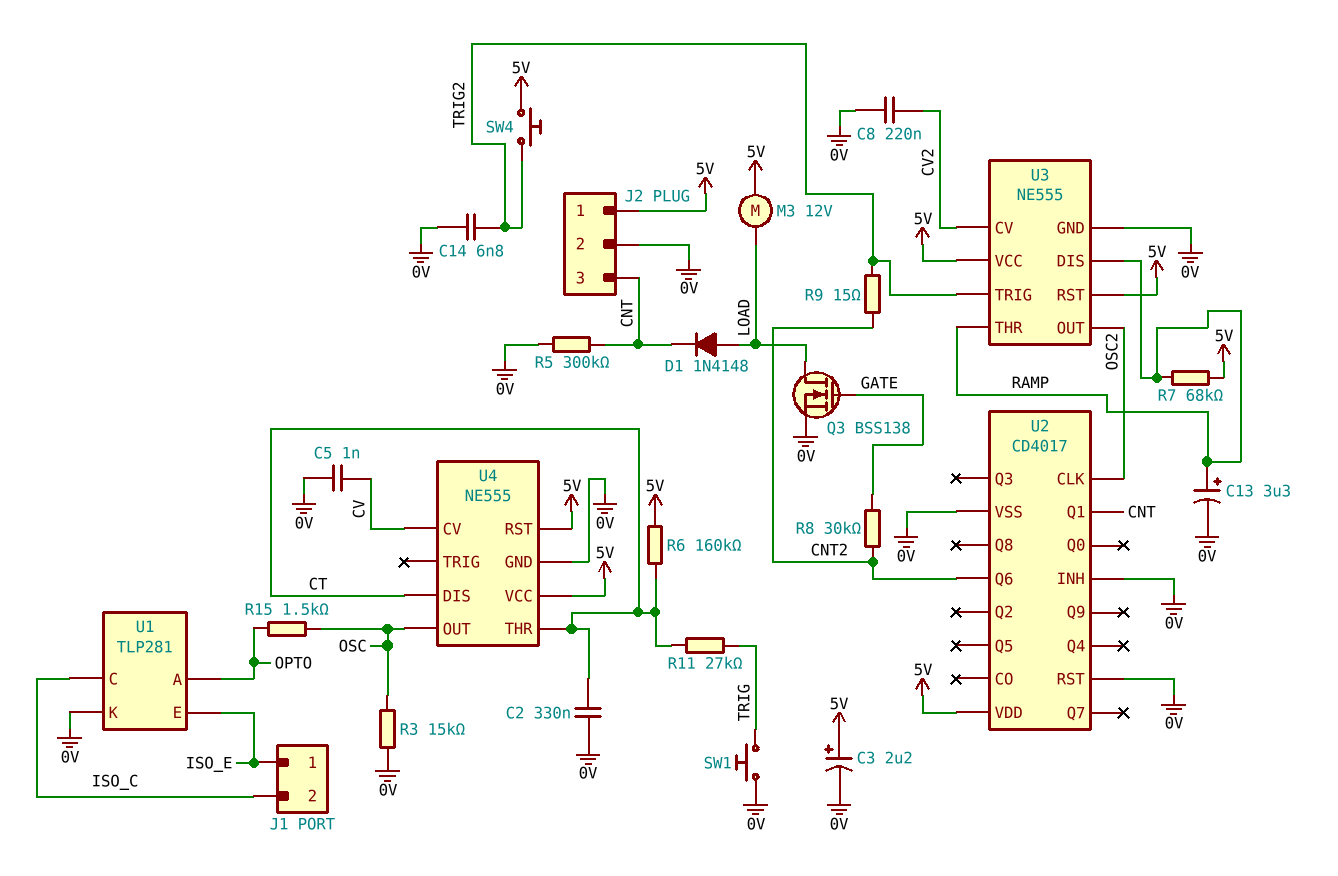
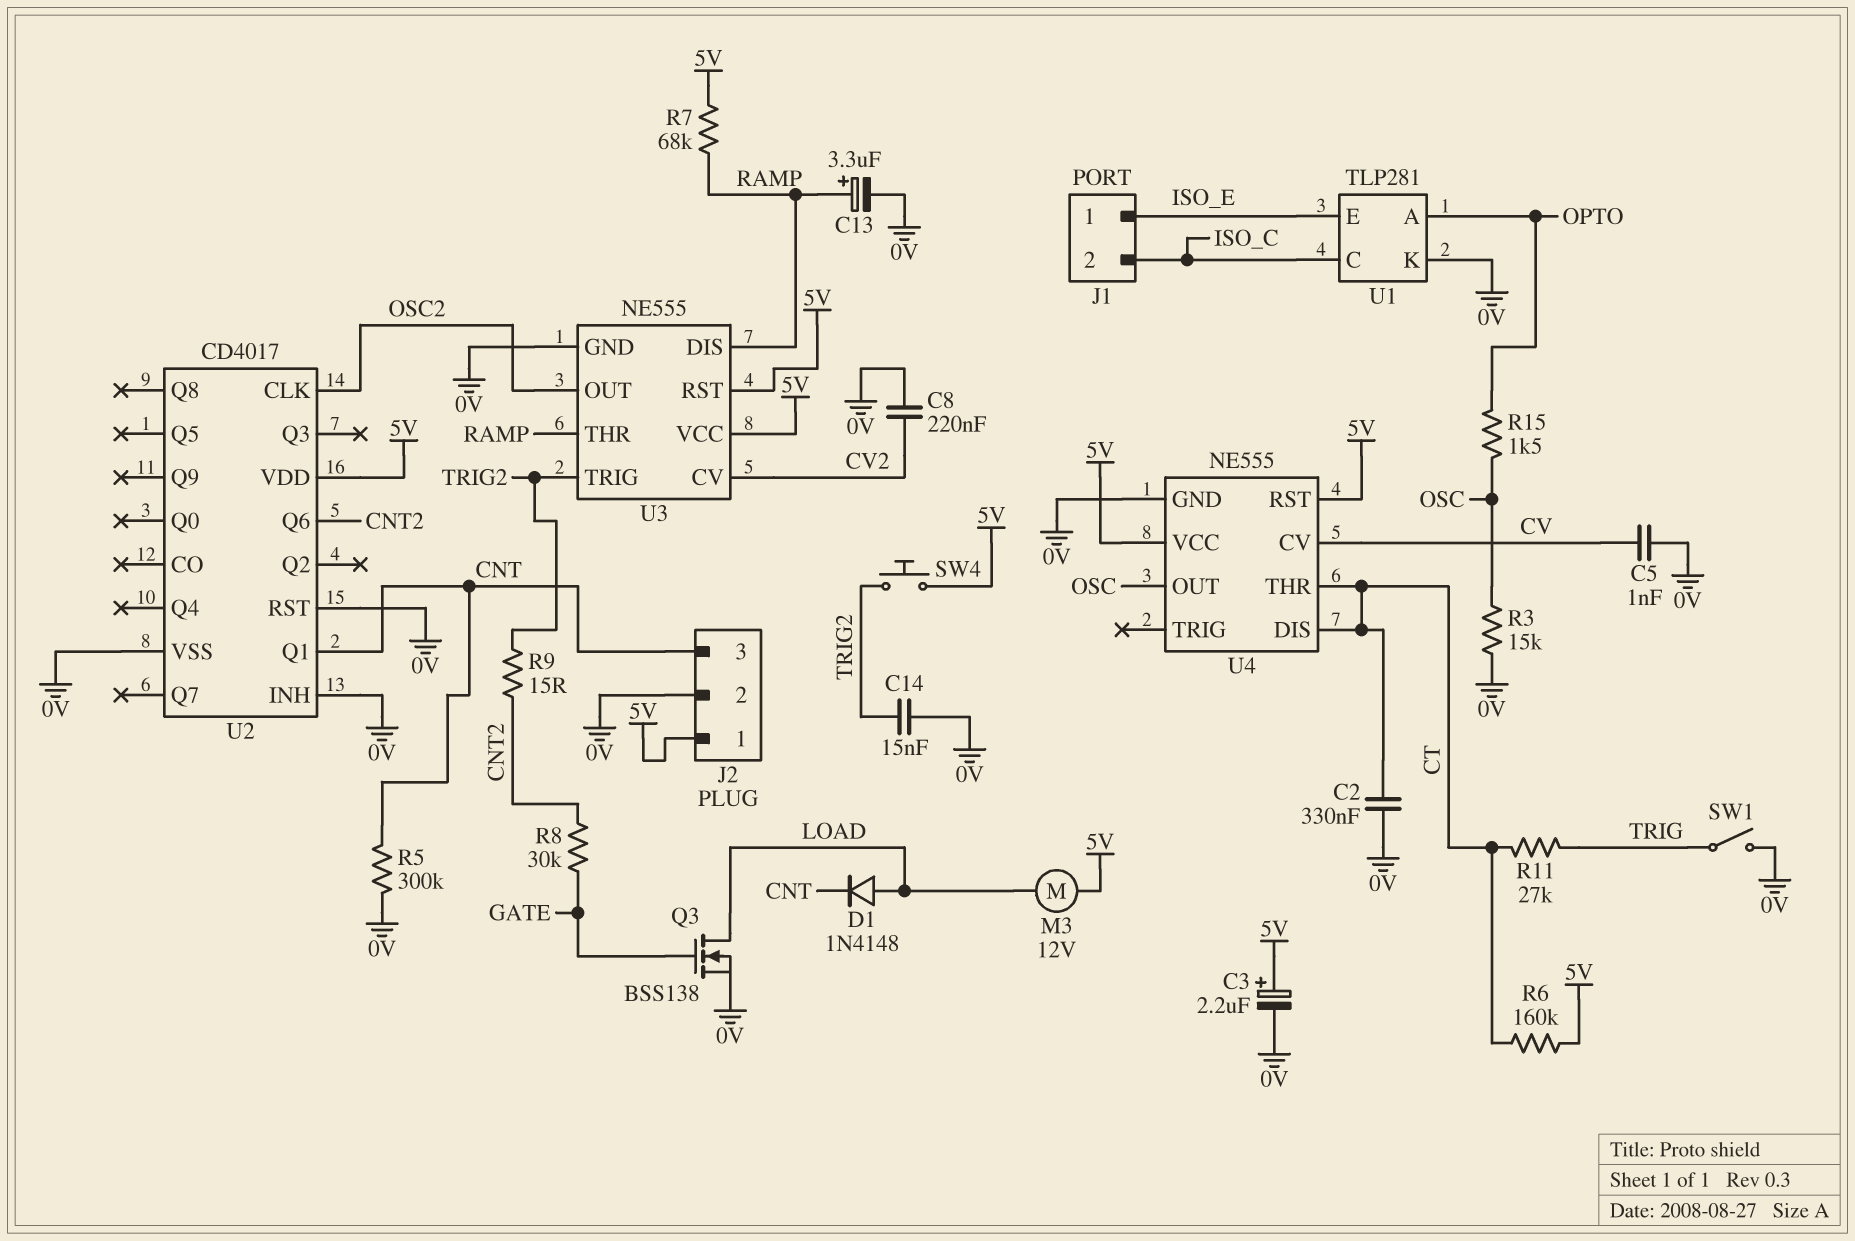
C14: 6.8nF (0V, TRIG2) -> 15nF (0V, TRIG2)
SW1: button (0V, TRIG) -> switch (0V, TRIG)

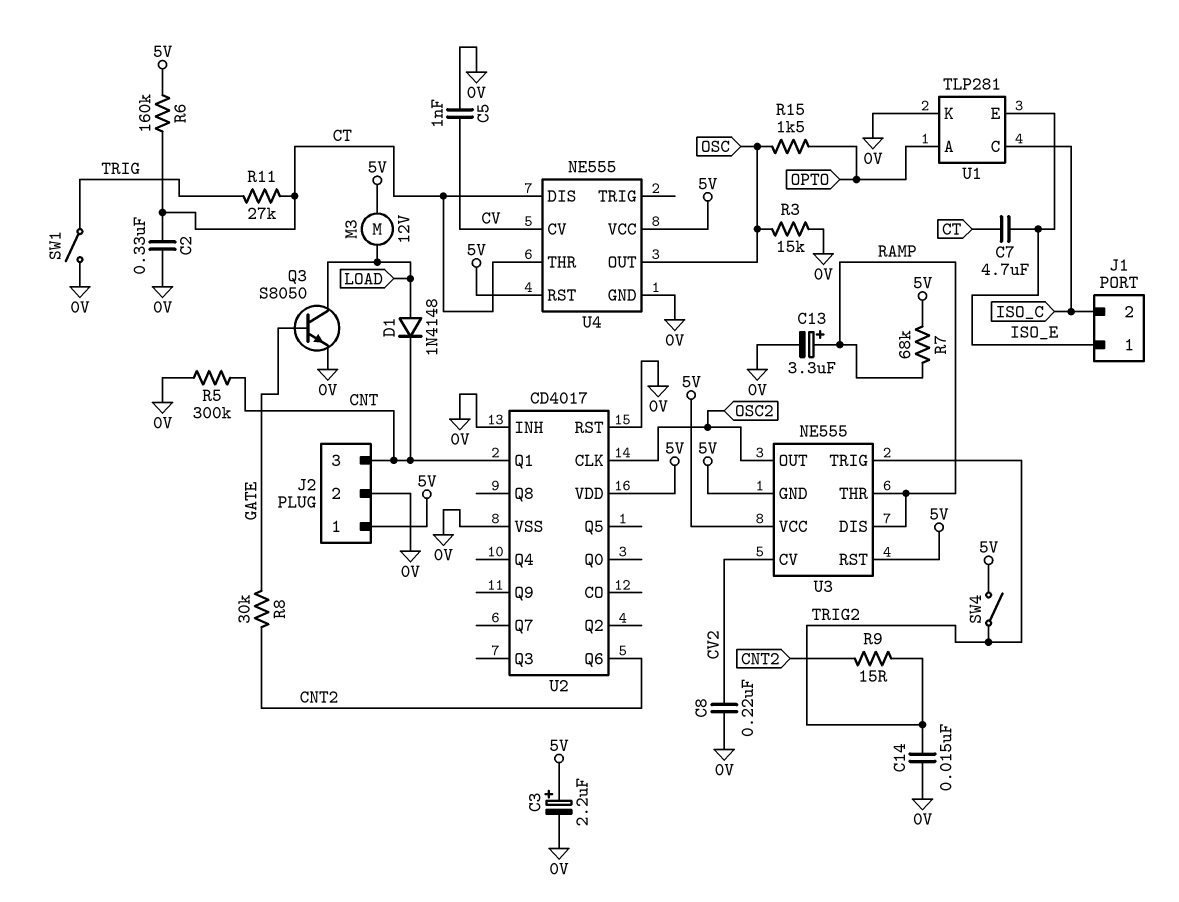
C7: none -> 4.7uF (CT, ISO_E)
Q3: NMOS BSS138 (G GATE, D LOAD, S 0V) -> NPN S8050 (B GATE, C LOAD, E 0V)
SW4: button (5V, TRIG2) -> switch (5V, TRIG2)
U3 pin GND: 0V -> 5V

